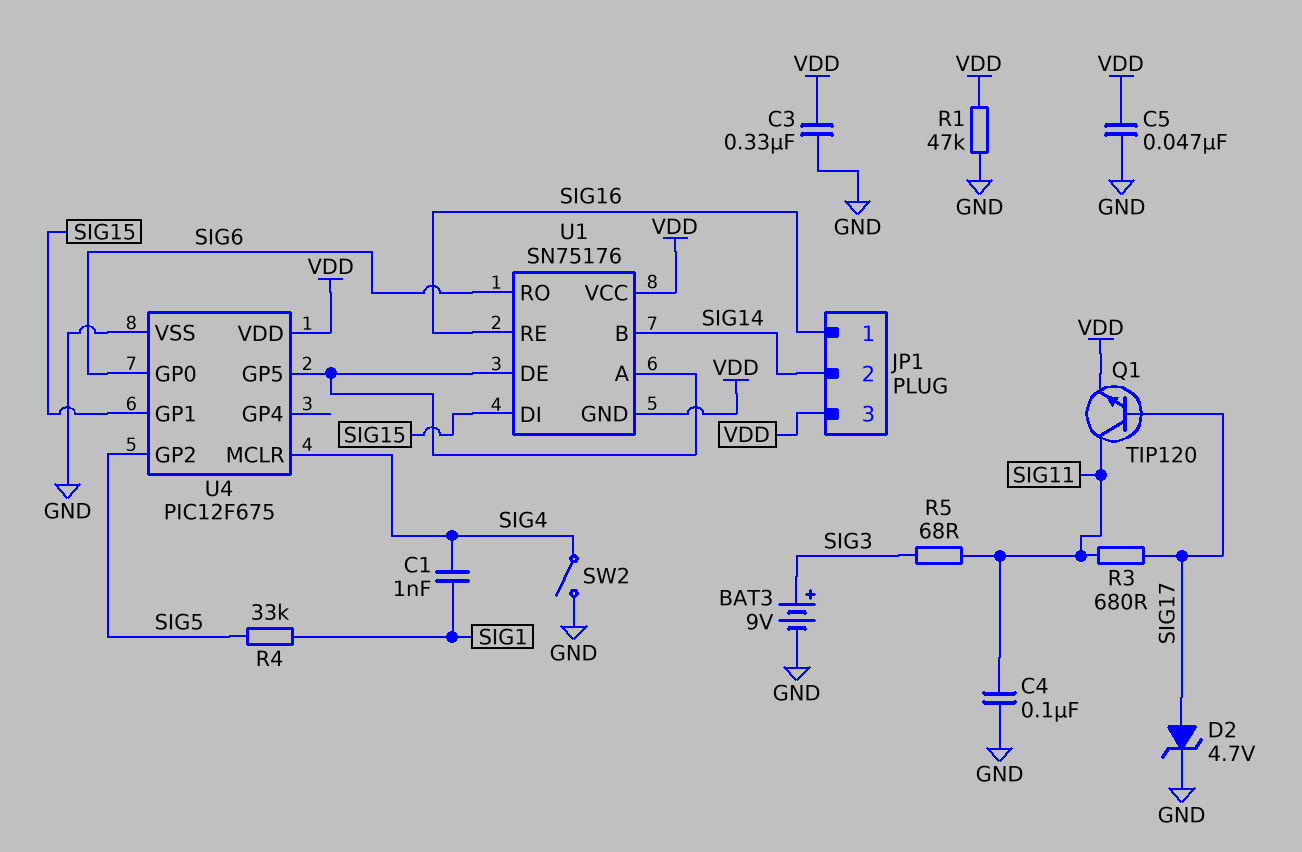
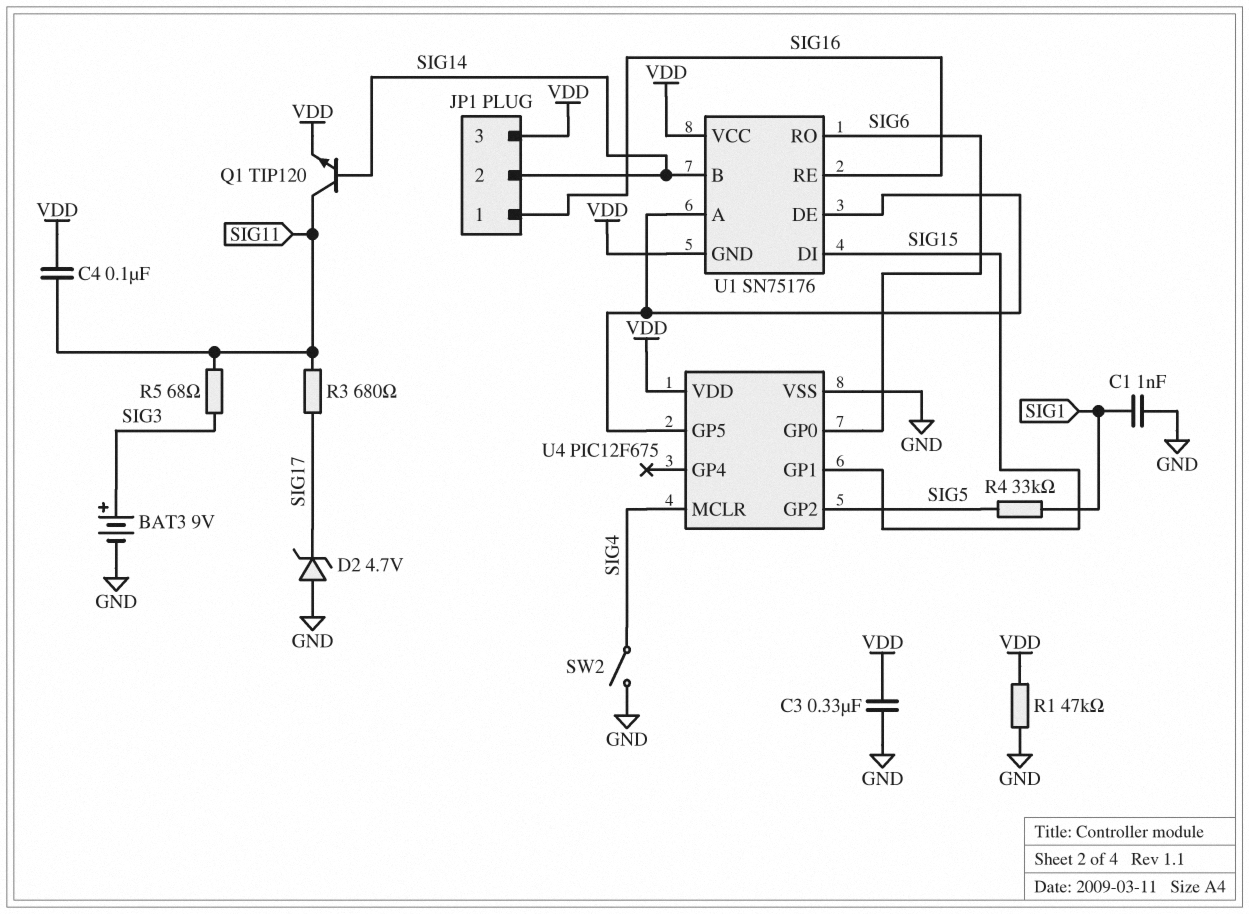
C1: 1nF (SIG1, SIG4) -> 1nF (GND, SIG1)
C4: 100nF (GND, SIG11) -> 100nF (SIG11, VDD)
C5: 47nF (GND, VDD) -> none
D2: zener 4.7V (A SIG17, K GND) -> zener 4.7V (A GND, K SIG17)
Q1: NPN TIP120 (B SIG17, C SIG11, E VDD) -> NPN TIP120 (B SIG14, C SIG11, E VDD)

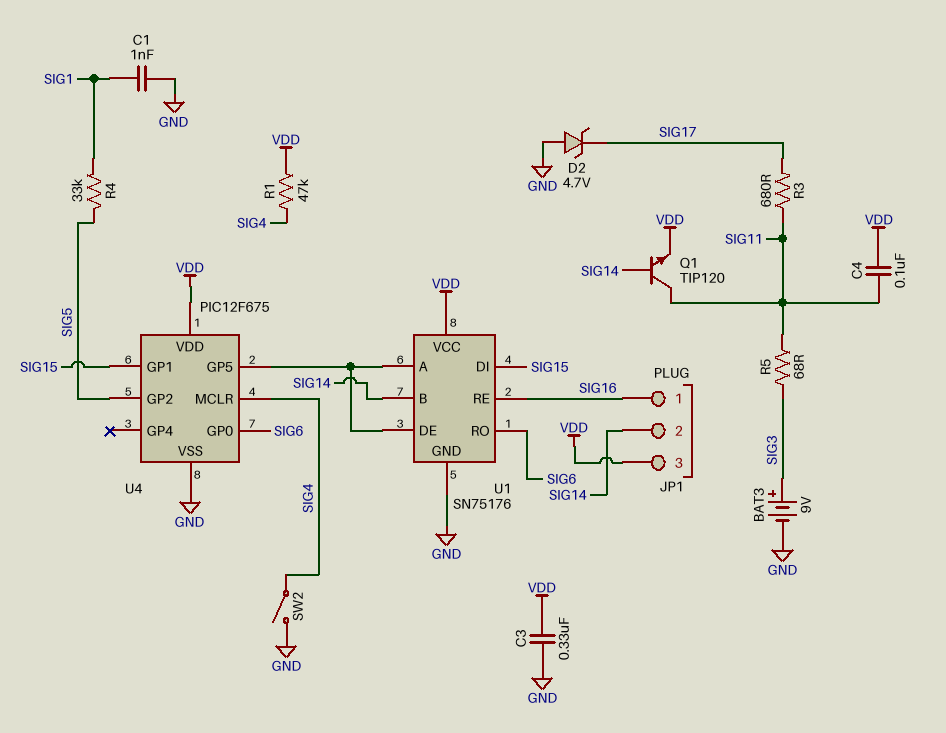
R1: 47k (GND, VDD) -> 47k (SIG4, VDD)
U1 pin GND: VDD -> GND

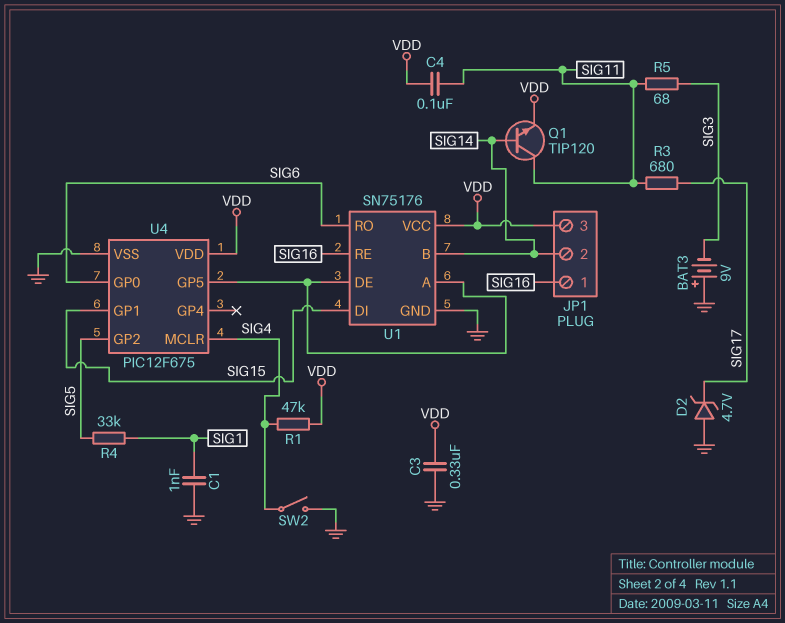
BAT3: 9V (plus SIG3, minus GND) -> 9V (plus GND, minus SIG3)

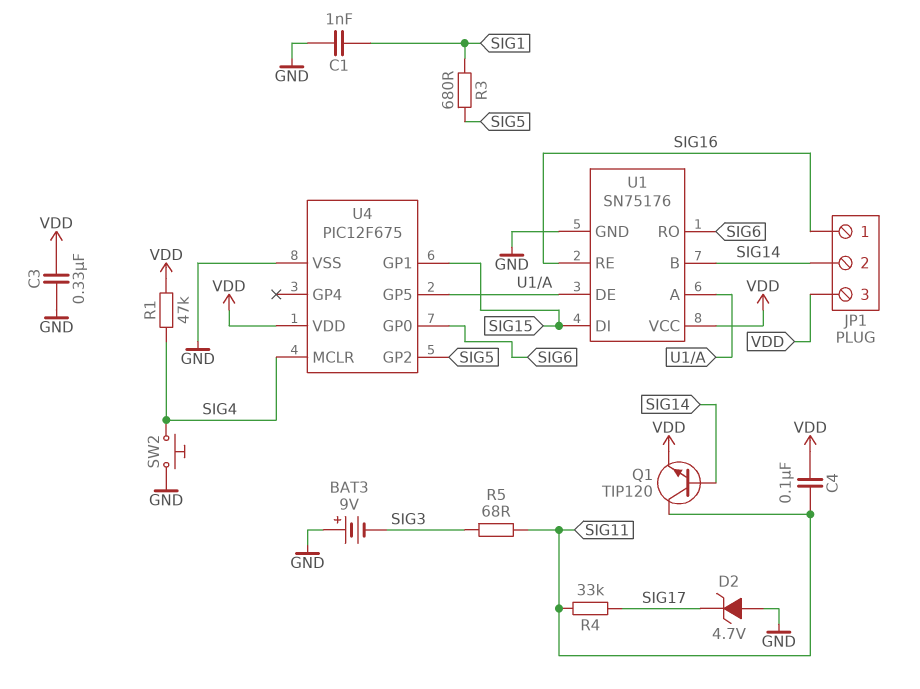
R3: 680 (SIG11, SIG17) -> 680 (SIG1, SIG5)
R4: 33k (SIG1, SIG5) -> 33k (SIG11, SIG17)
SW2: switch (GND, SIG4) -> button (GND, SIG4)

